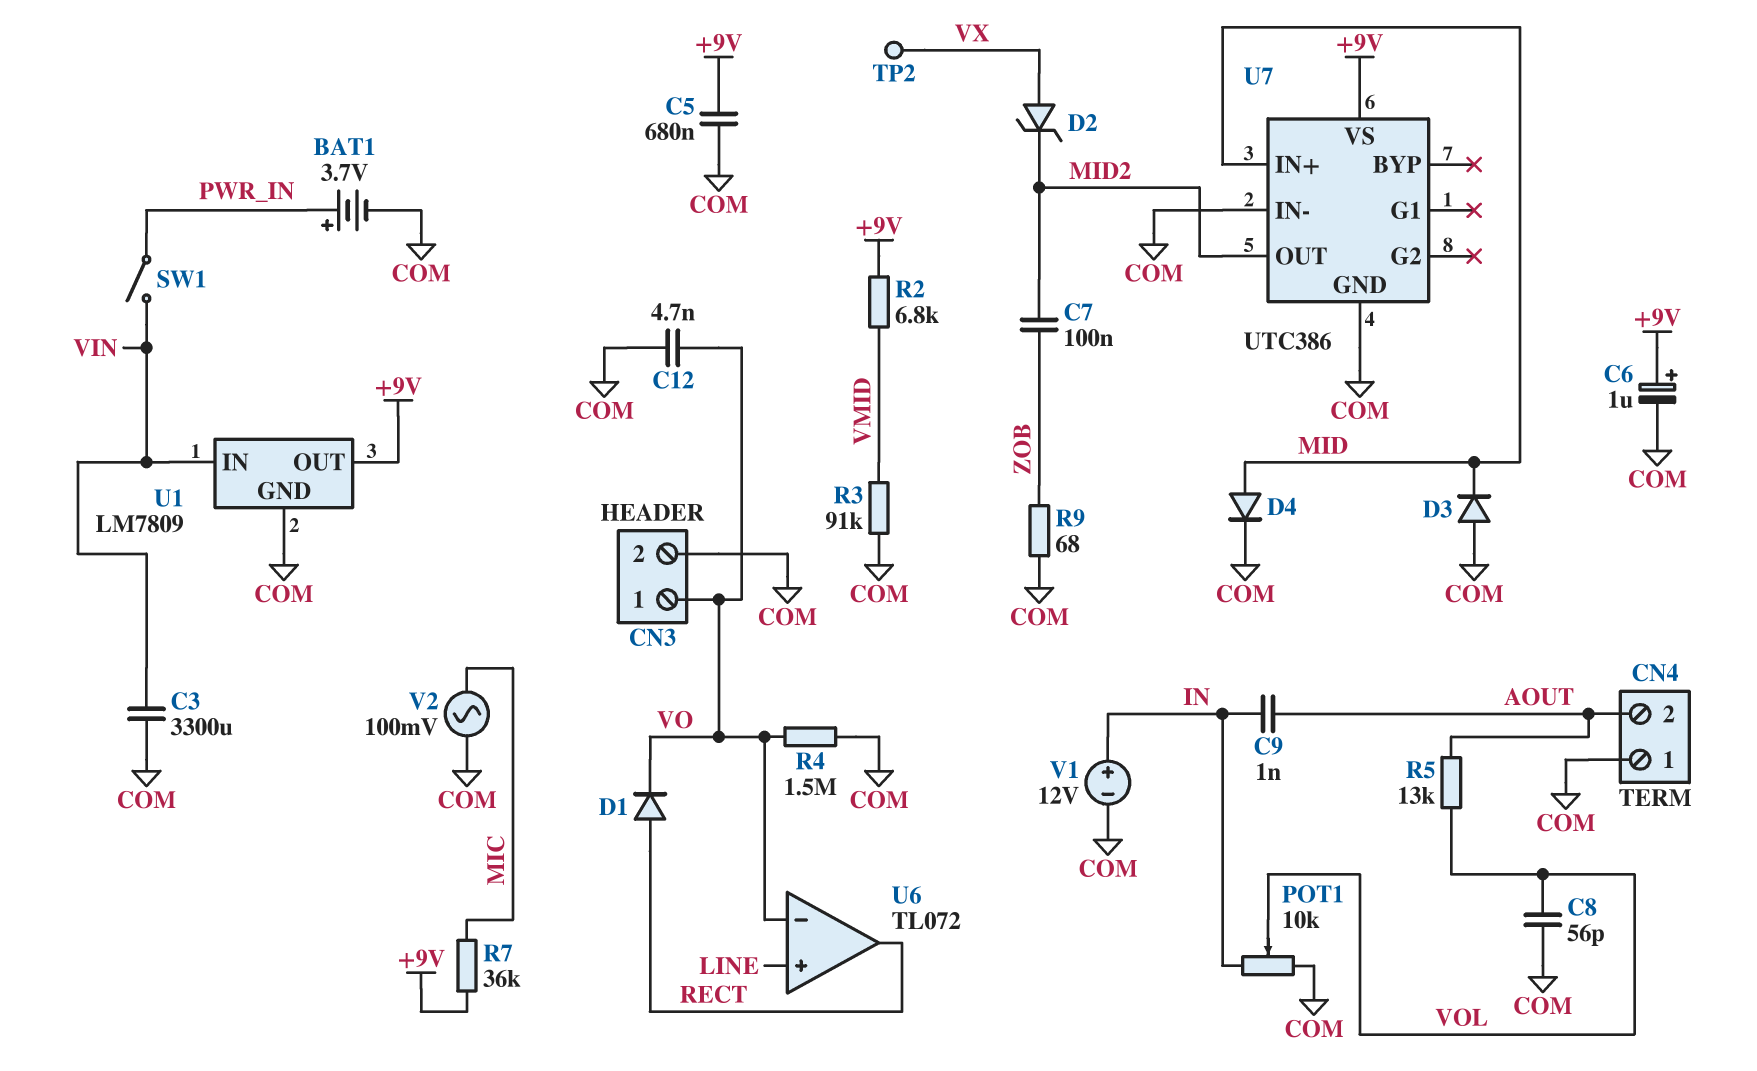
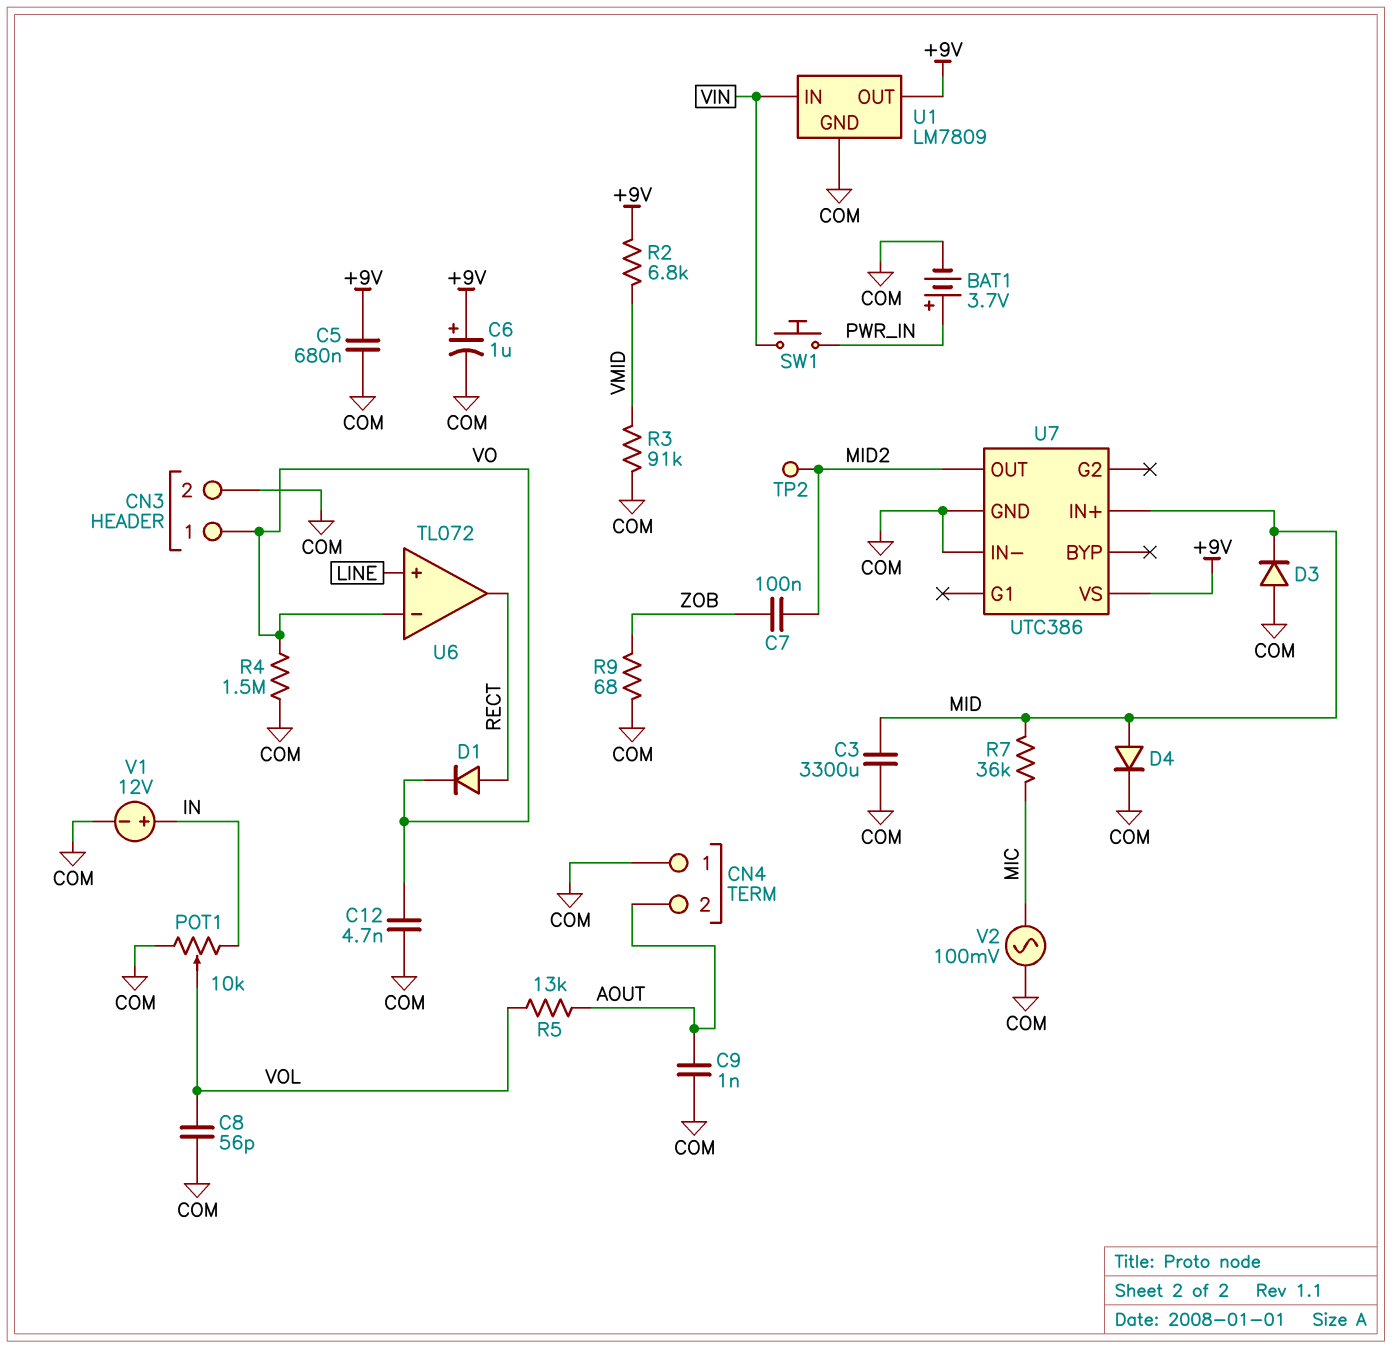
C3: 3300uF (COM, VIN) -> 3300uF (COM, MID)
C9: 1nF (AOUT, IN) -> 1nF (AOUT, COM)
D2: zener (A VX, K MID2) -> none
R7: 36k (+9V, MIC) -> 36k (MIC, MID)
SW1: switch (PWR_IN, VIN) -> button (PWR_IN, VIN)
TP2: test point (VX) -> test point (MID2)

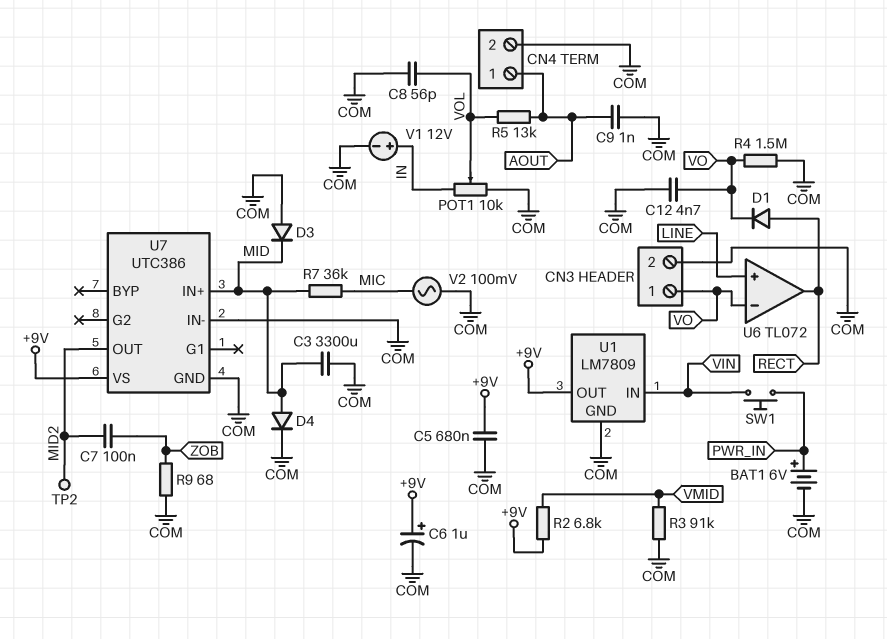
BAT1: 3.7V (plus PWR_IN, minus COM) -> 6V (plus PWR_IN, minus COM)
CN4 pin 1: COM -> AOUT
CN4 pin 2: AOUT -> COM

